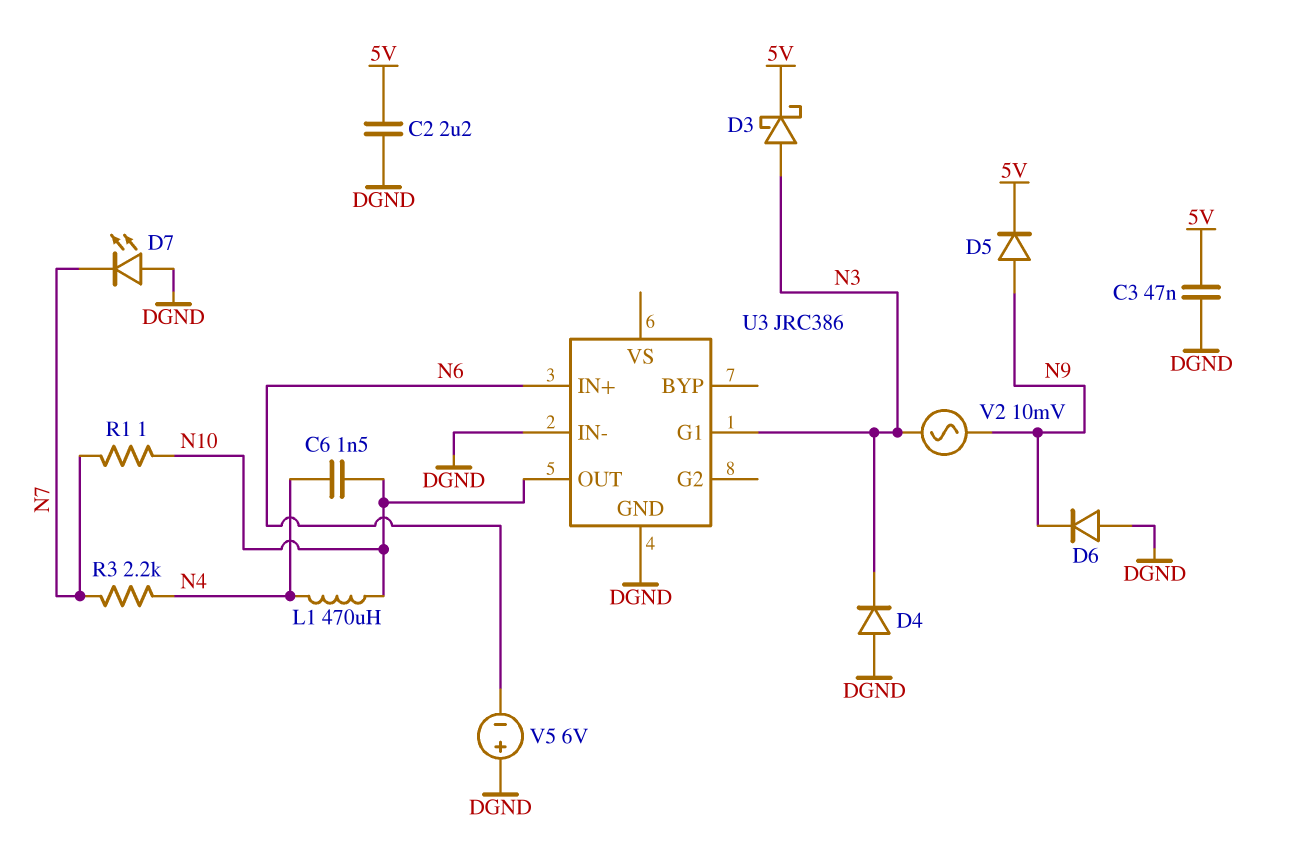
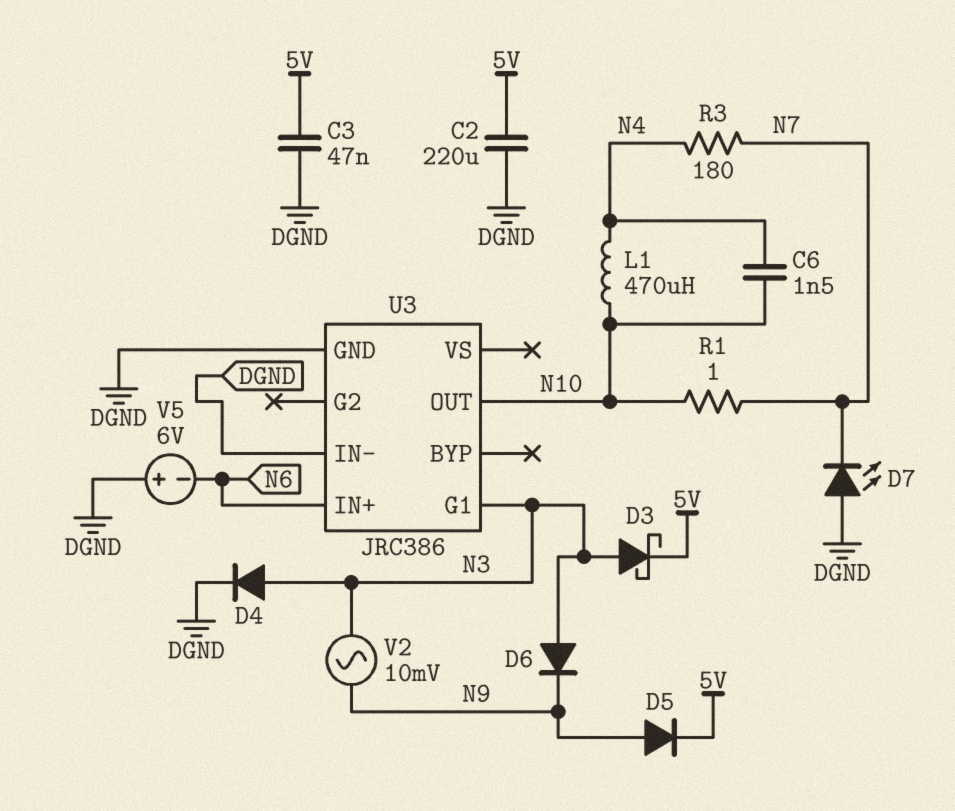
C2: 2.2uF (5V, DGND) -> 220uF (5V, DGND)
D4: diode (A DGND, K N3) -> diode (A N3, K DGND)
D6: diode (A DGND, K N9) -> diode (A N3, K N9)
R3: 2.2k (N4, N7) -> 180 (N4, N7)

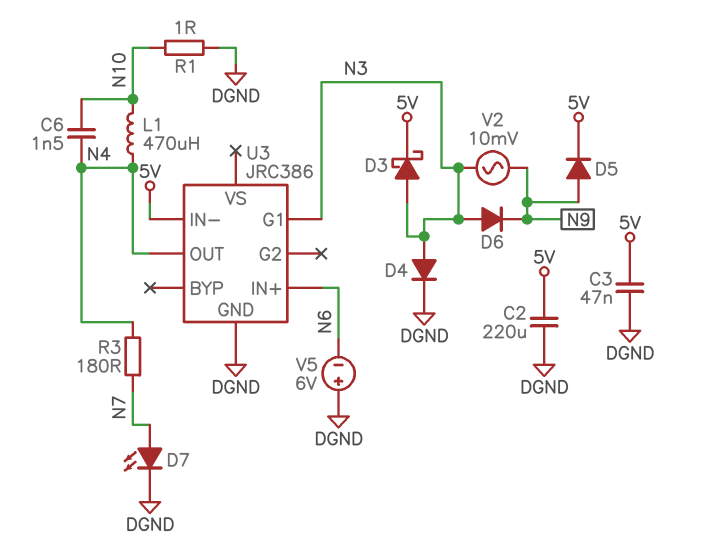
D7: LED (A DGND, K N7) -> LED (A N7, K DGND)
R1: 1 (N7, N10) -> 1 (DGND, N10)
U3 pin IN-: DGND -> 5V
U3 pin OUT: N10 -> N4

